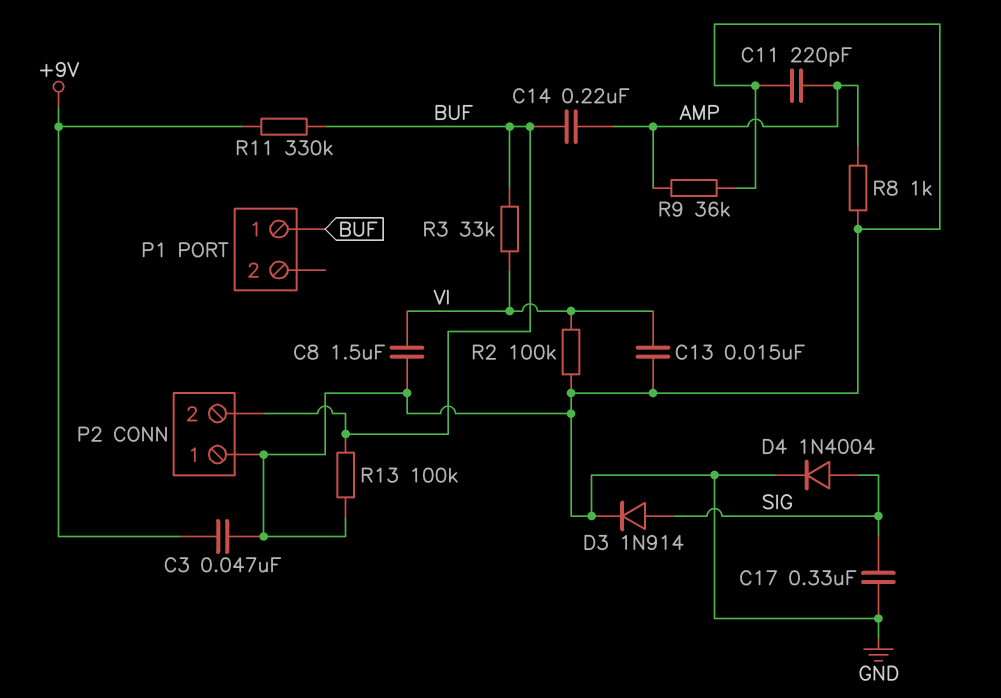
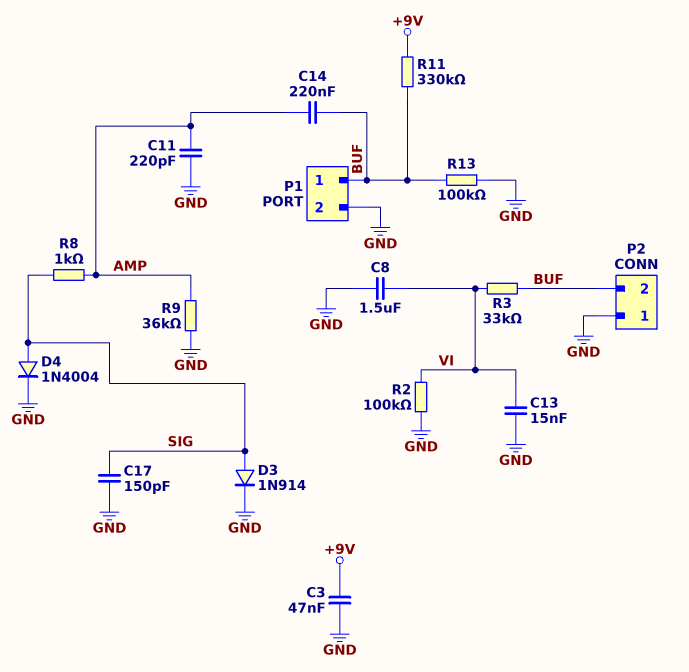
C17: 330nF (GND, SIG) -> 150pF (GND, SIG)
P1 pin 2: none -> GND
R8: 1k (AMP, GND) -> 1k (AMP, SIG)

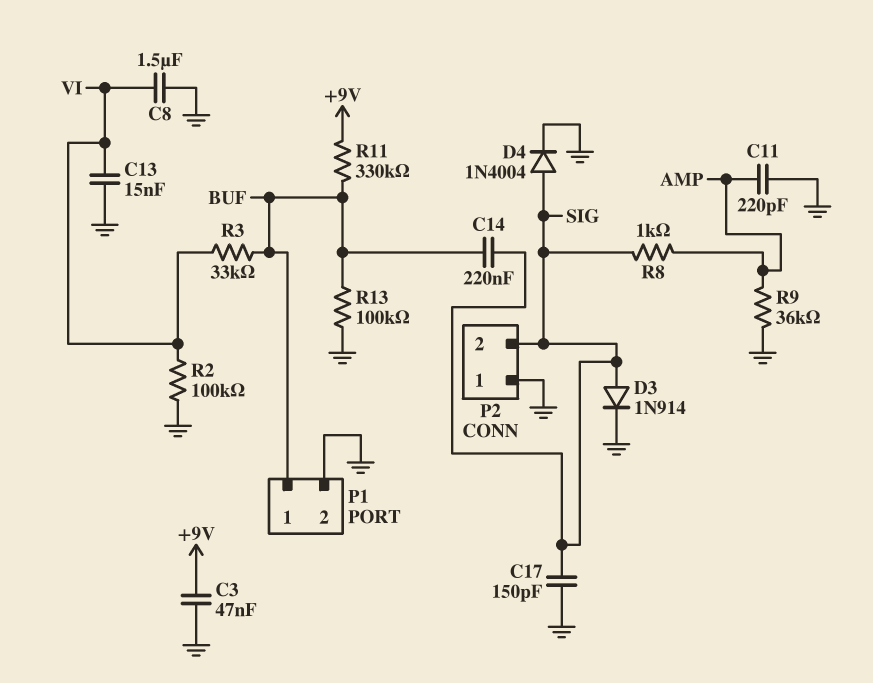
C14: 220nF (AMP, BUF) -> 220nF (BUF, SIG)
P2 pin 2: BUF -> SIG

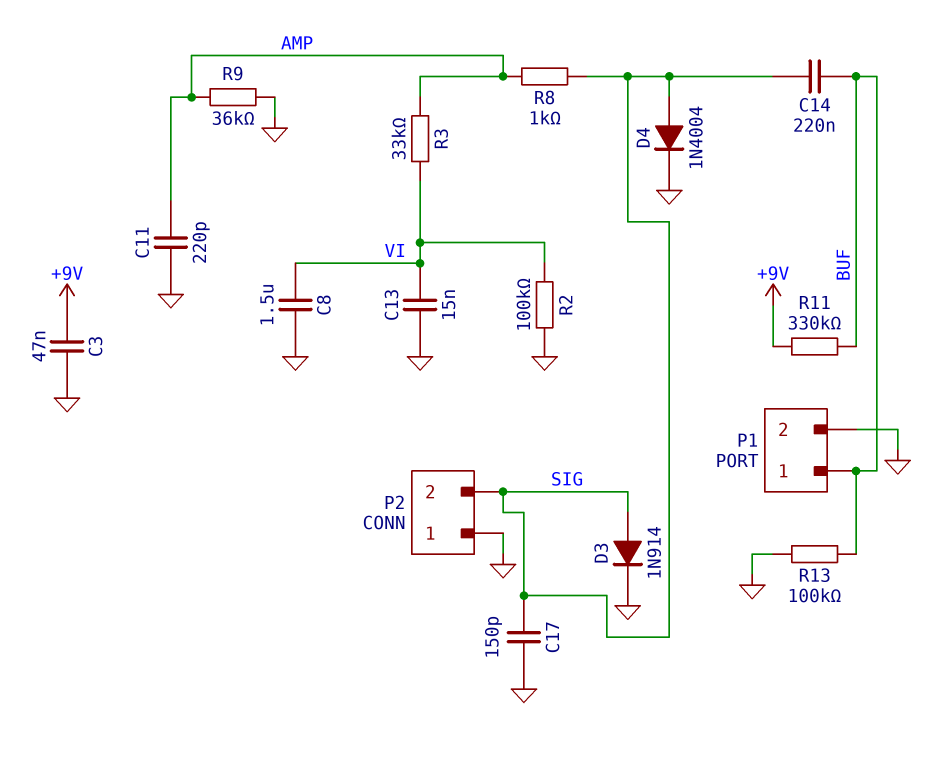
R3: 33k (BUF, VI) -> 33k (AMP, VI)

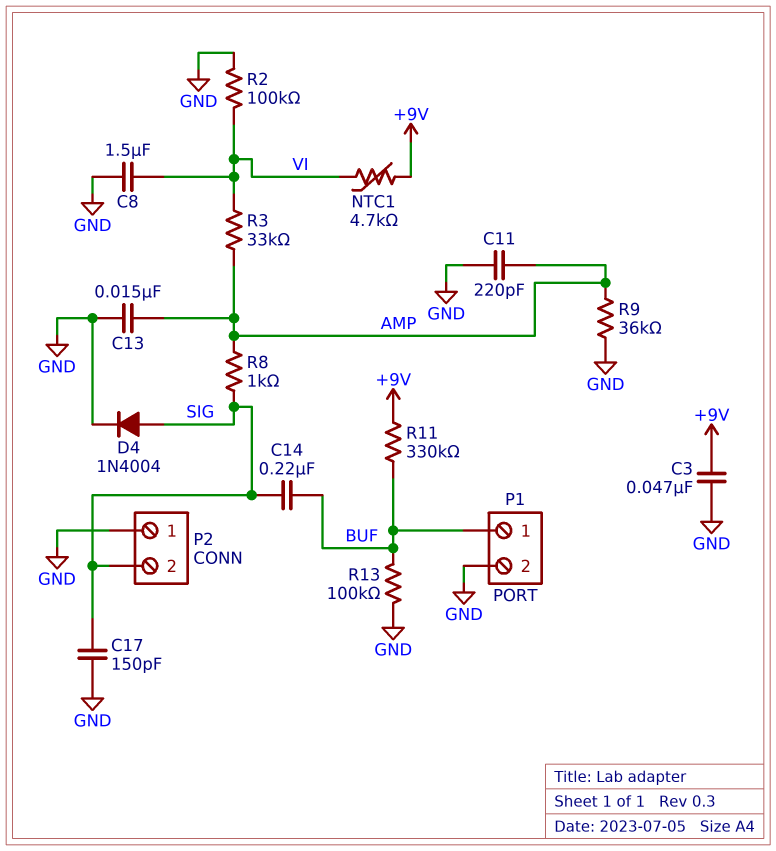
C13: 15nF (GND, VI) -> 15nF (AMP, GND)
D3: diode 1N914 (A SIG, K GND) -> none
NTC1: none -> 4.7k (+9V, VI)

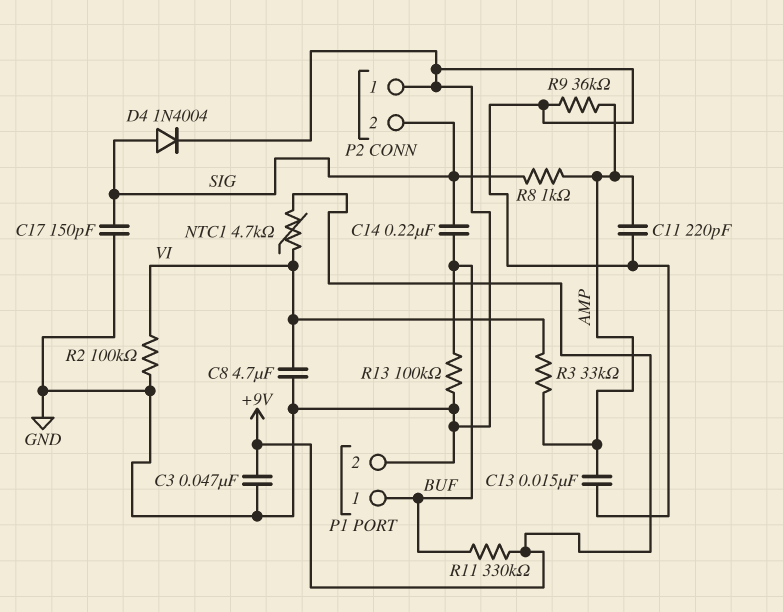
C8: 1.5uF (GND, VI) -> 4.7uF (GND, VI)

